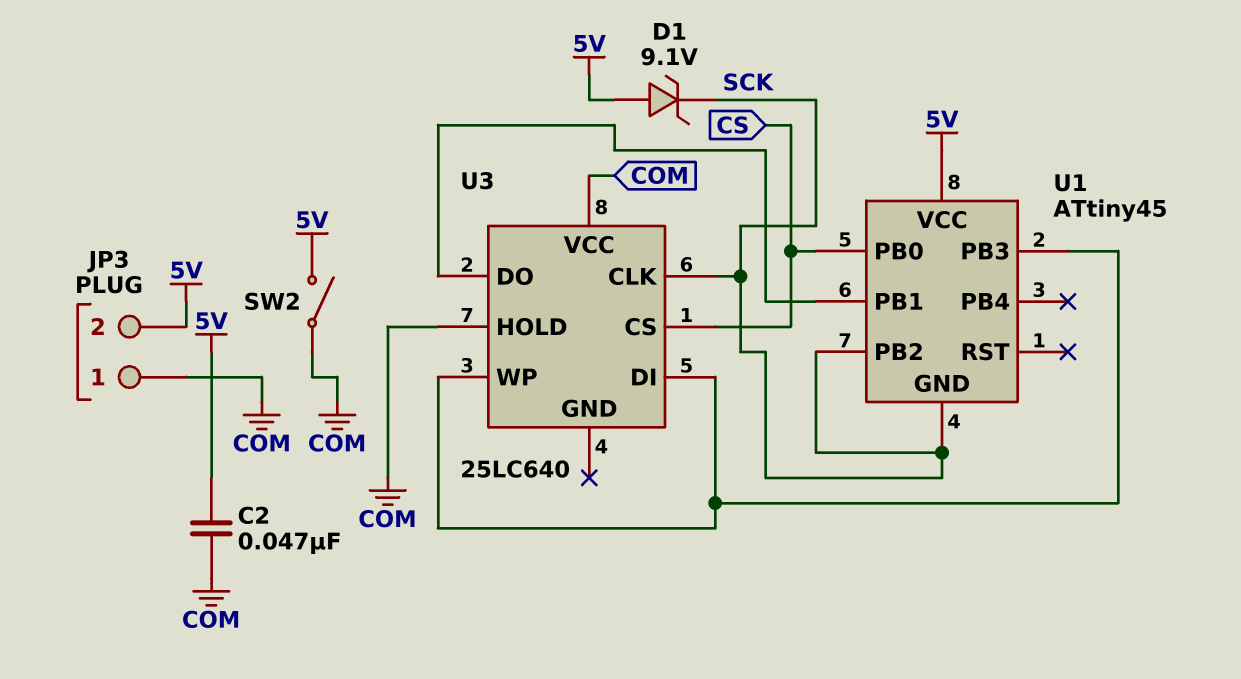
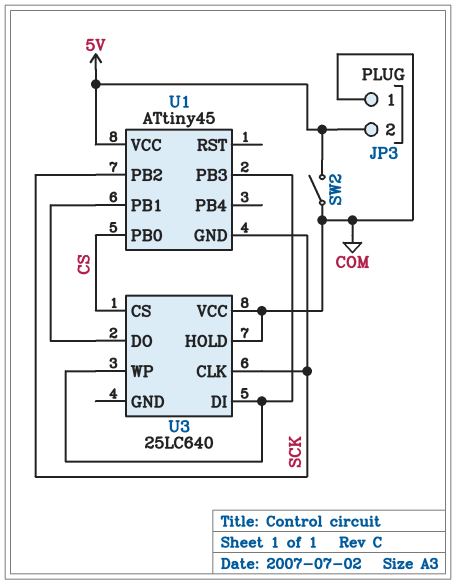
C2: 47nF (5V, COM) -> none
D1: zener 9.1V (A 5V, K SCK) -> none

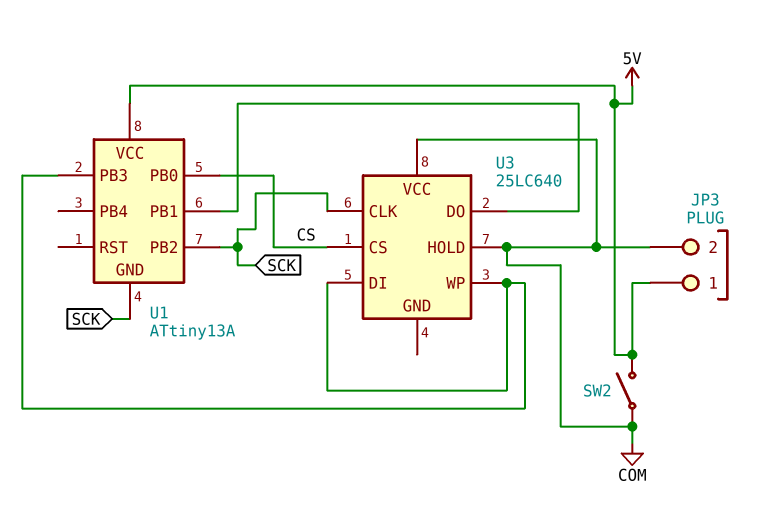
JP3 pin 1: COM -> 5V
JP3 pin 2: 5V -> COM
U1: ATtiny45 -> ATtiny13A

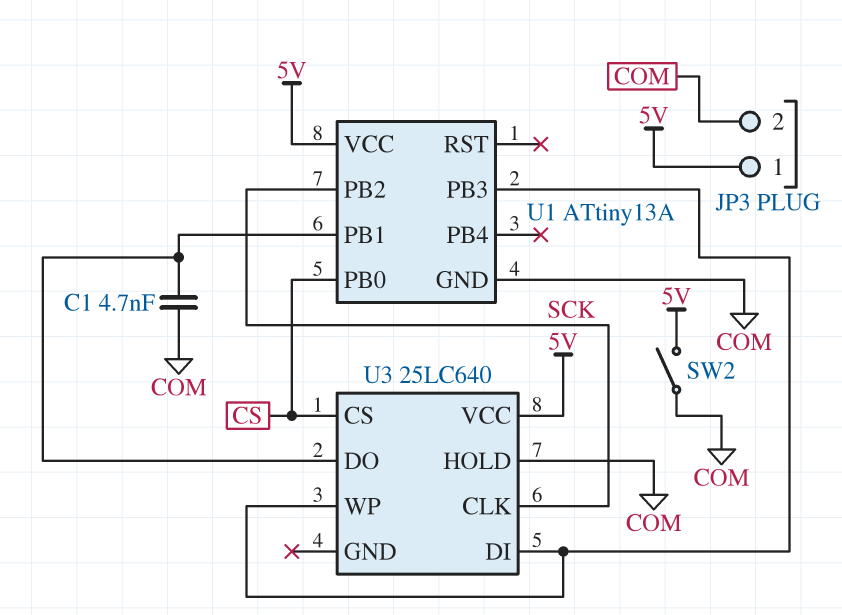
C1: none -> 4.7nF (COM, U1/PB1)
U1 pin GND: SCK -> COM
U3 pin VCC: COM -> 5V

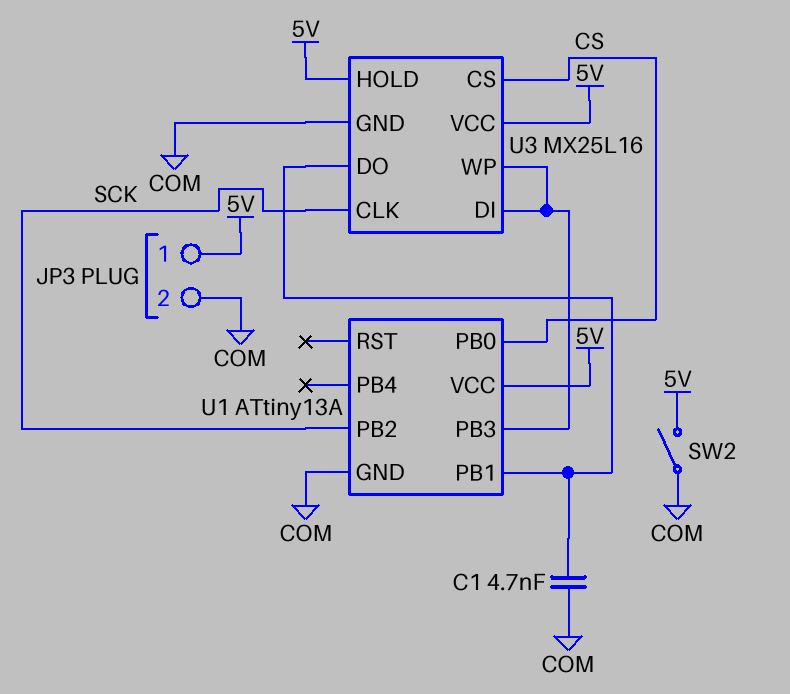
U3: 25LC640 -> MX25L16
U3 pin GND: none -> COM
U3 pin HOLD: COM -> 5V

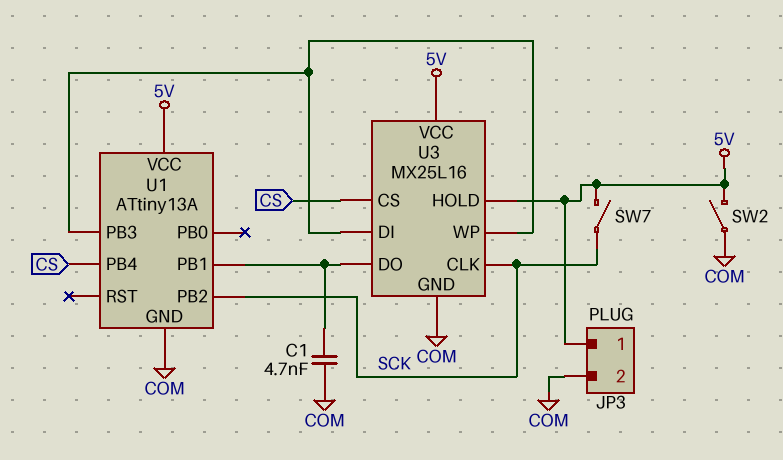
SW7: none -> switch (5V, SCK)
U1 pin PB0: CS -> none
U1 pin PB4: none -> CS

